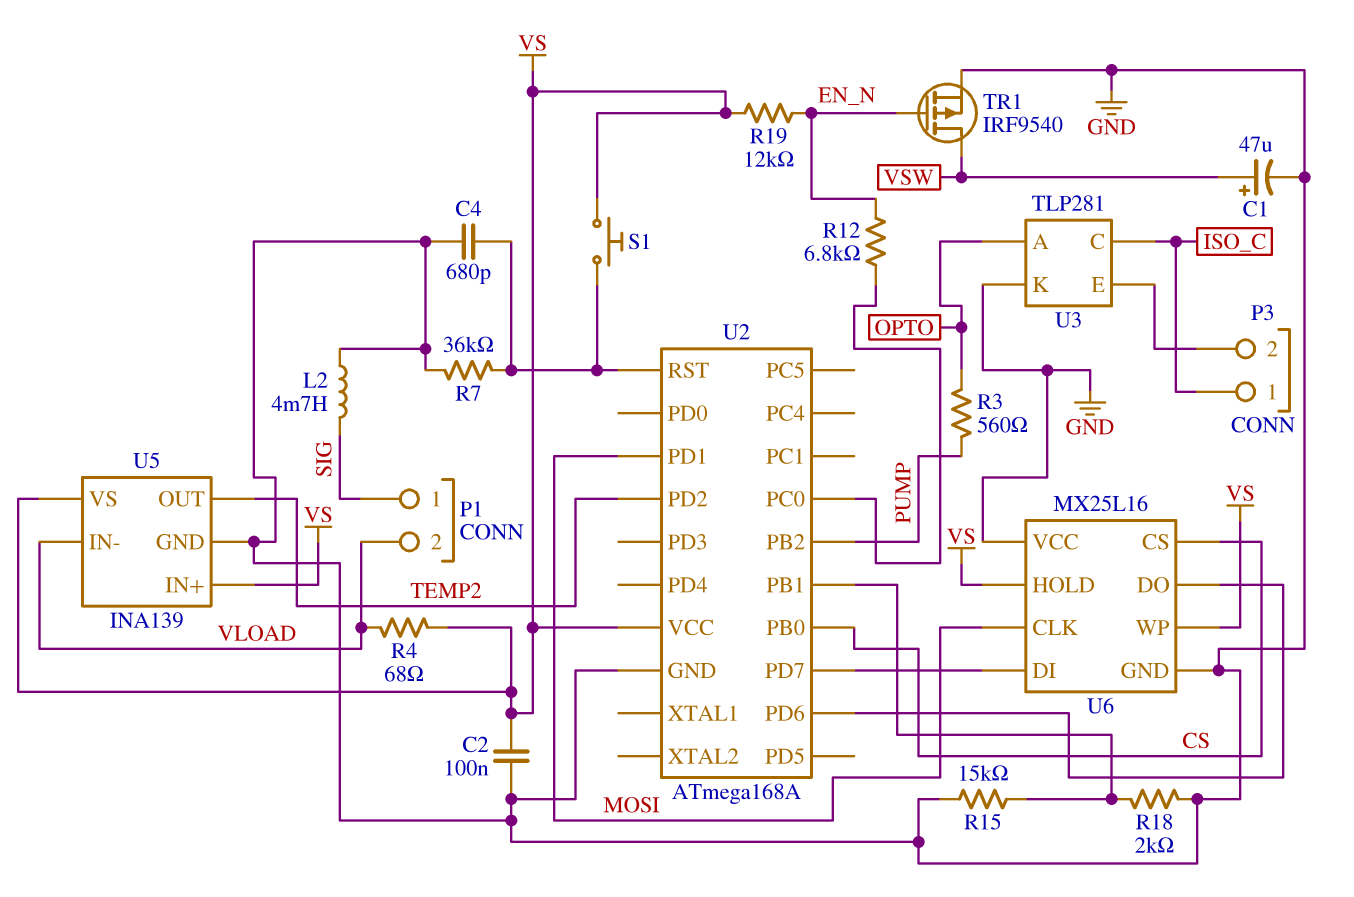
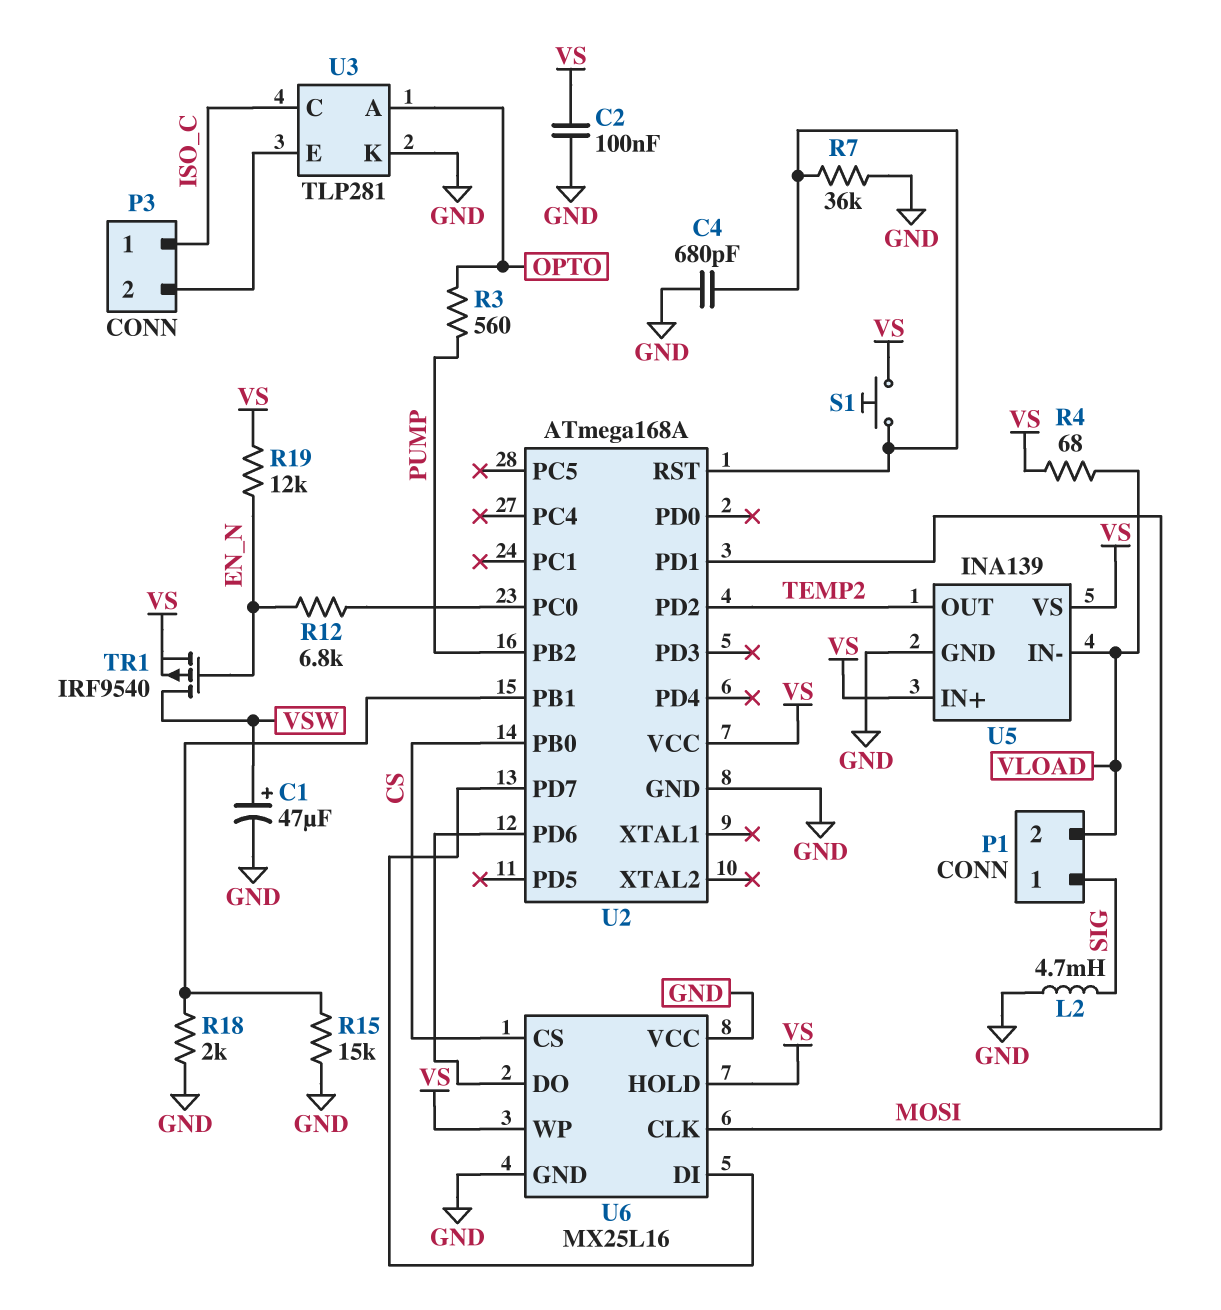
TR1: PMOS IRF9540 (G EN_N, D VSW, S GND) -> PMOS IRF9540 (G EN_N, D VSW, S VS)

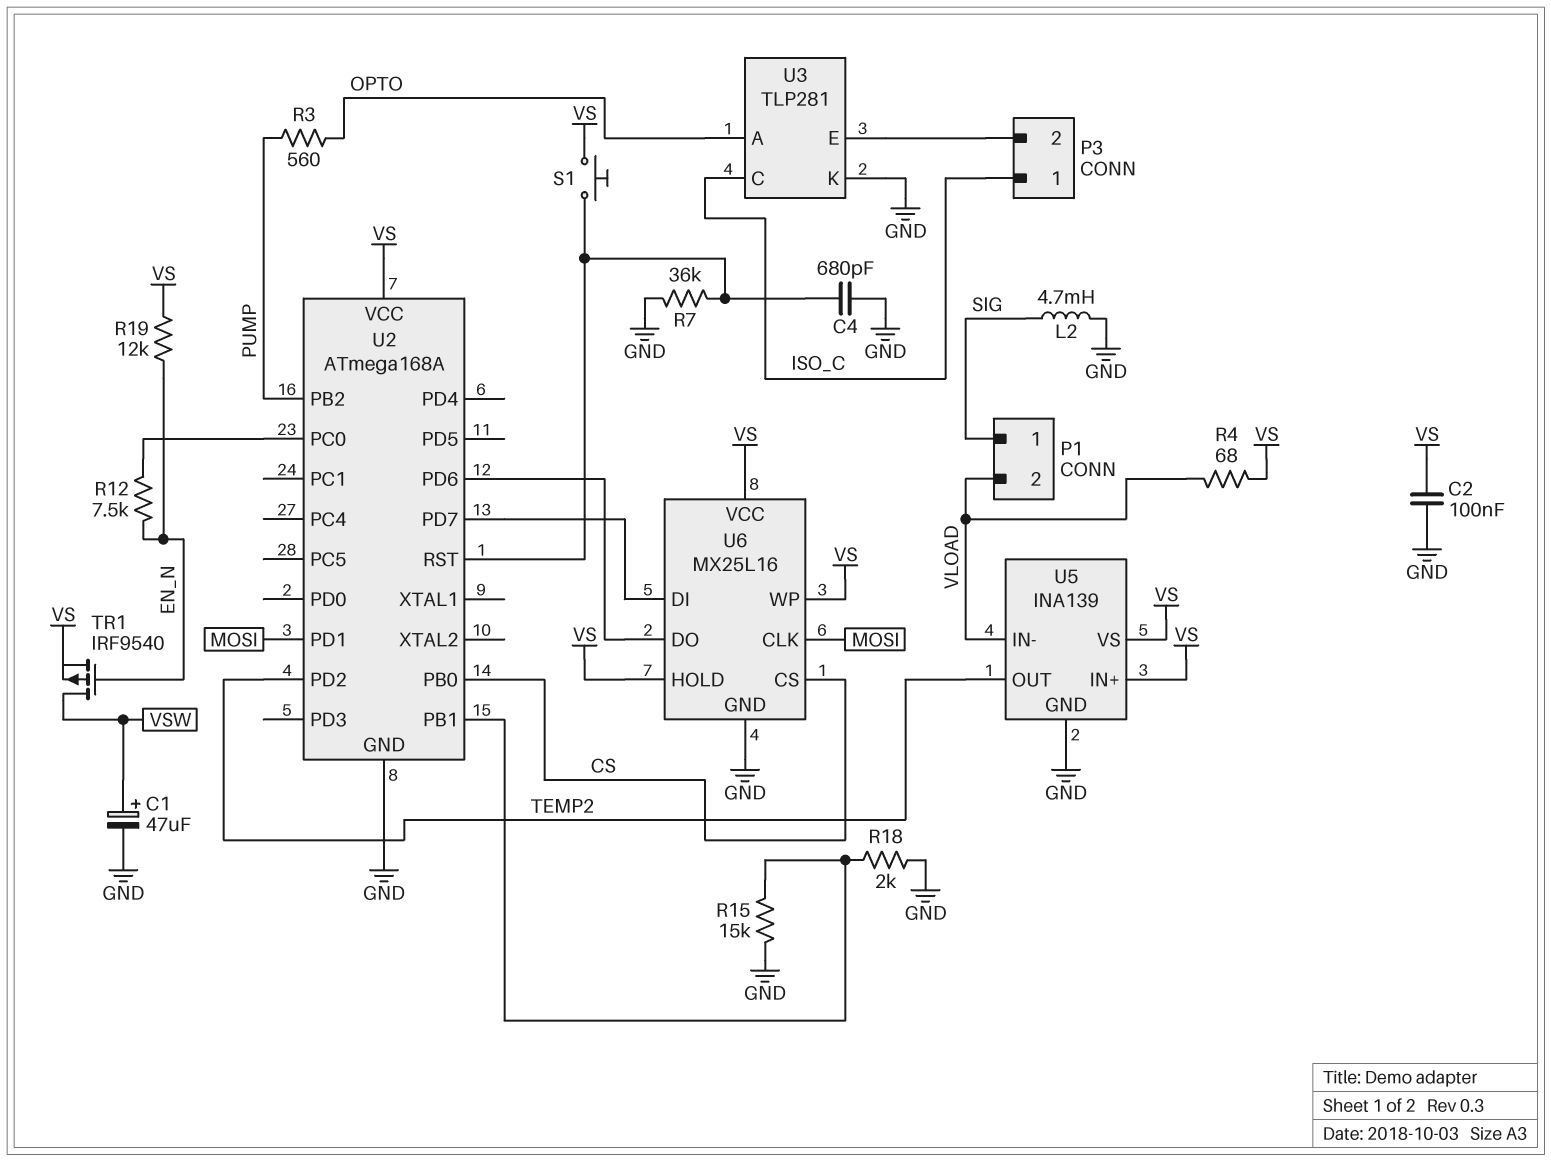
R12: 6.8k (EN_N, U2/PC0) -> 7.5k (EN_N, U2/PC0)
U6 pin VCC: GND -> VS

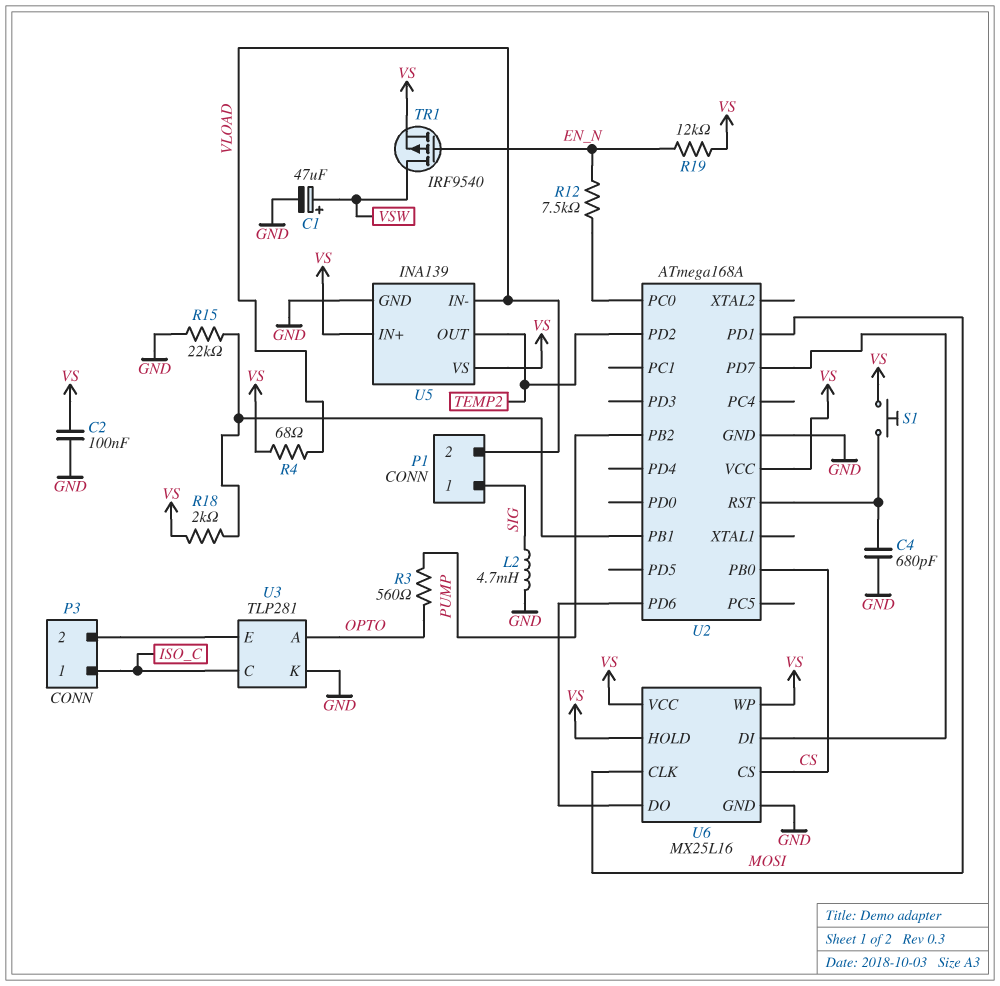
R7: 36k (GND, U2/RST) -> none
R15: 15k (GND, U2/PB1) -> 22k (GND, U2/PB1)
R18: 2k (GND, U2/PB1) -> 2k (U2/PB1, VS)

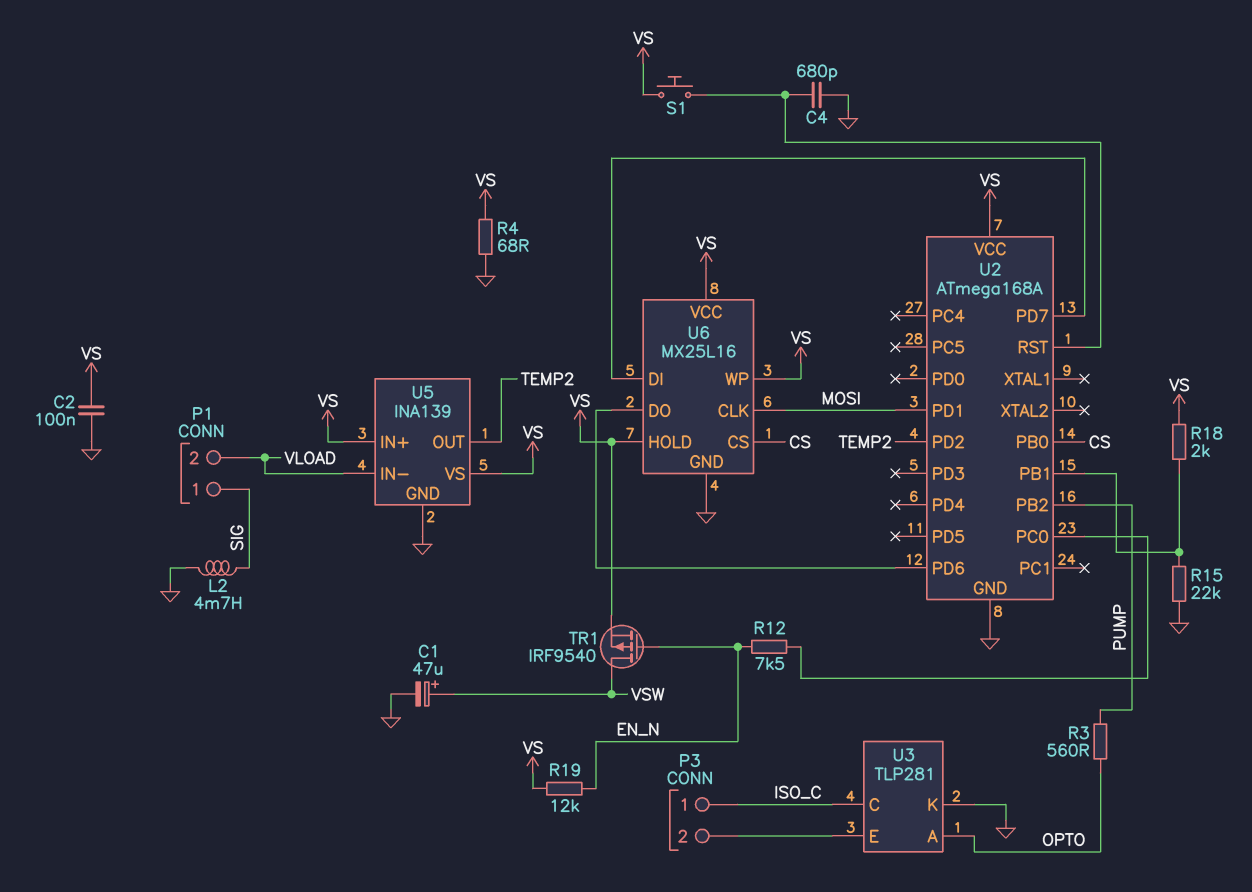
R4: 68 (VLOAD, VS) -> 68 (GND, VS)

